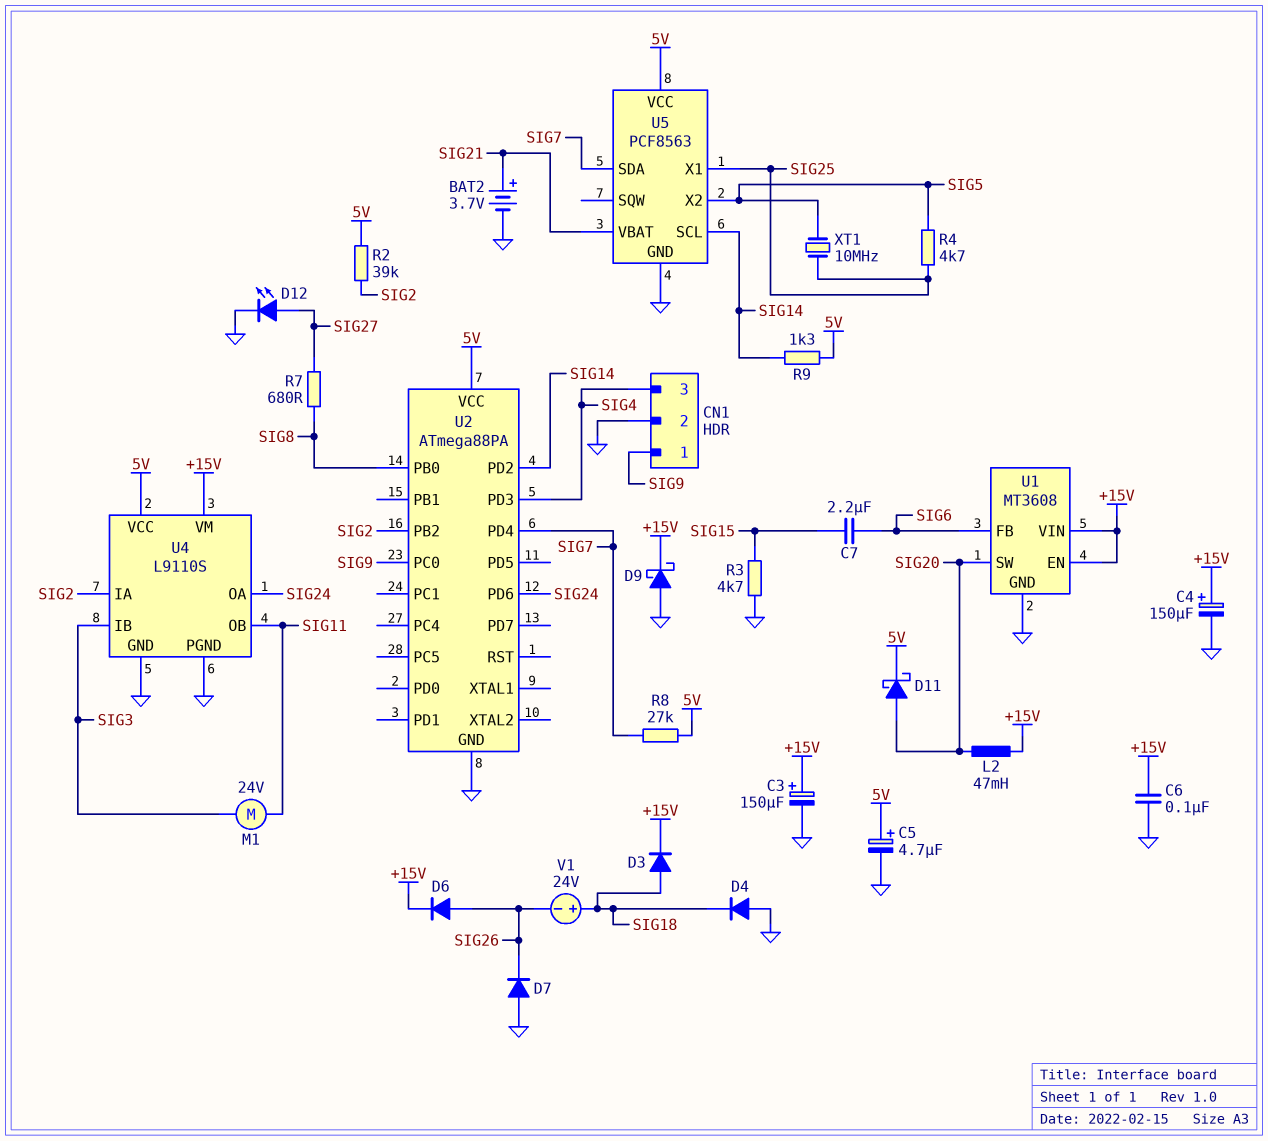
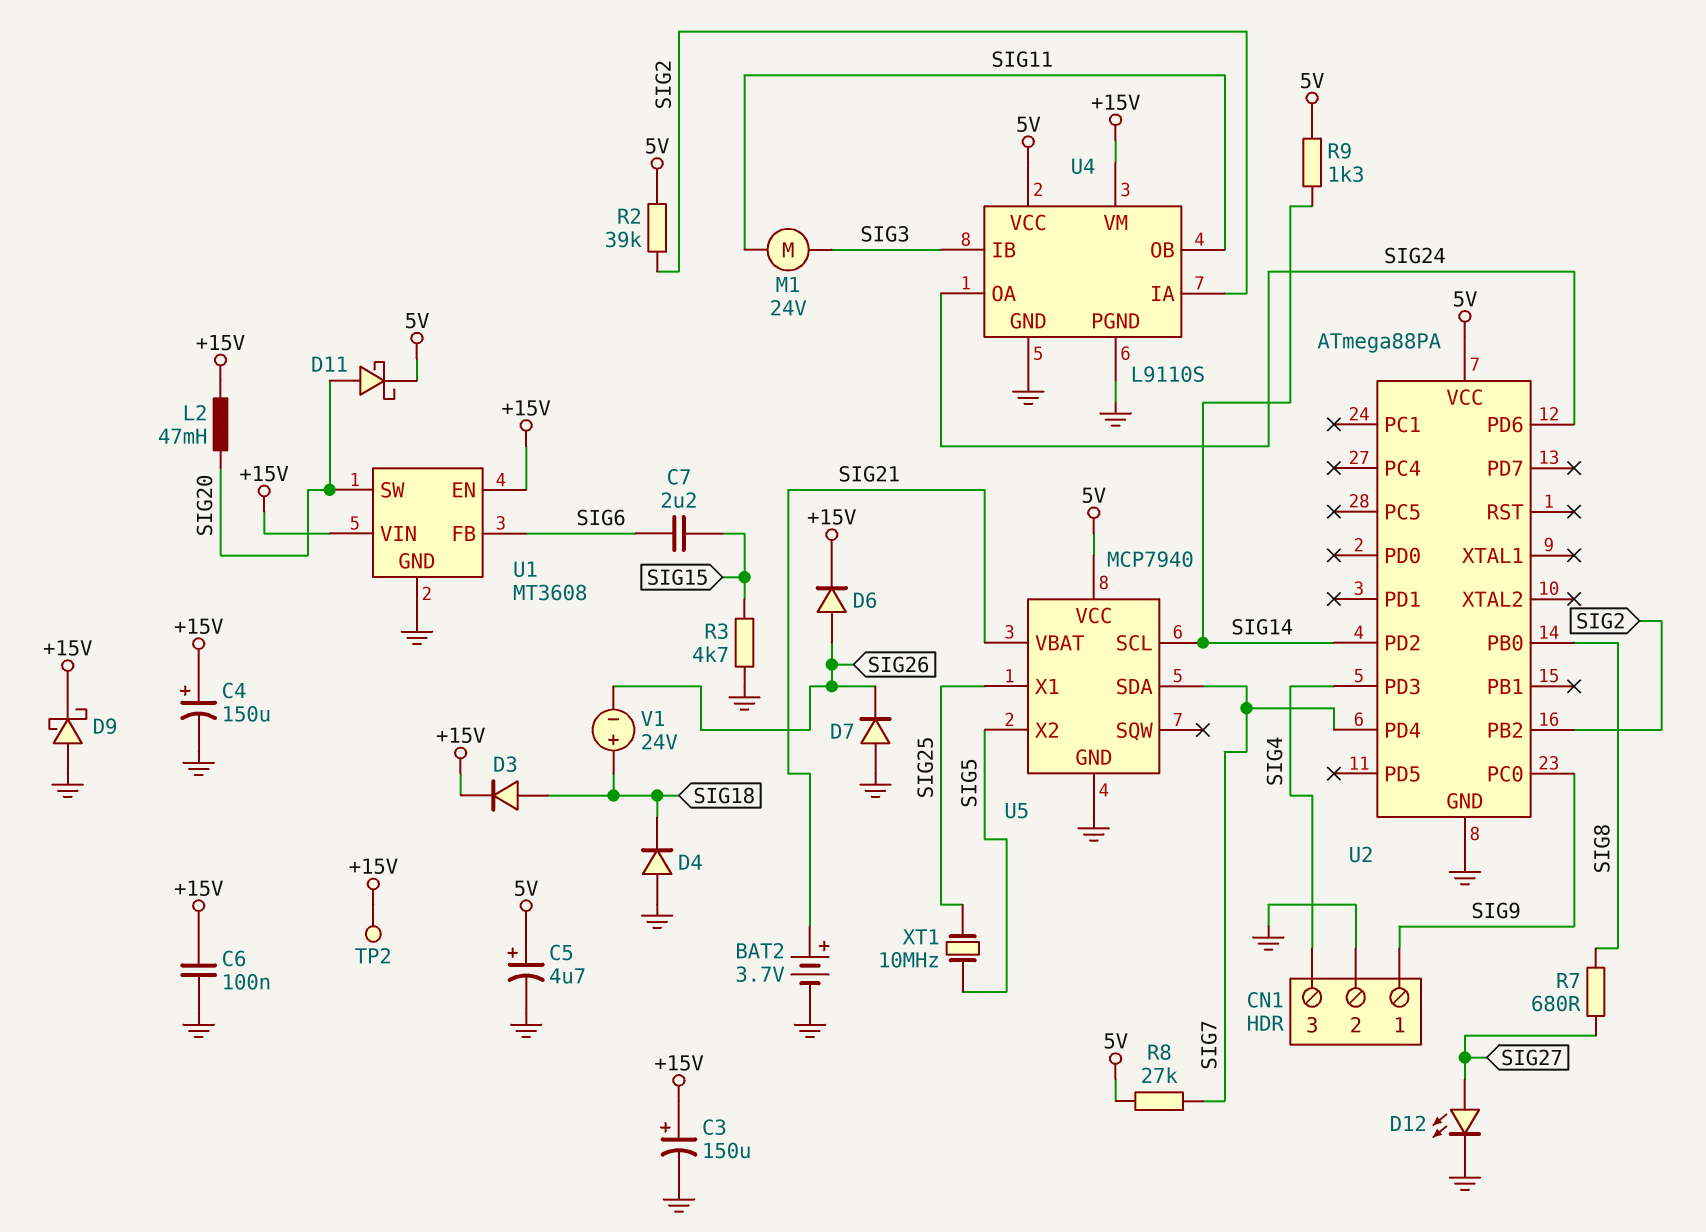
R4: 4.7k (SIG5, SIG25) -> none
TP2: none -> test point (+15V)
U5: PCF8563 -> MCP7940

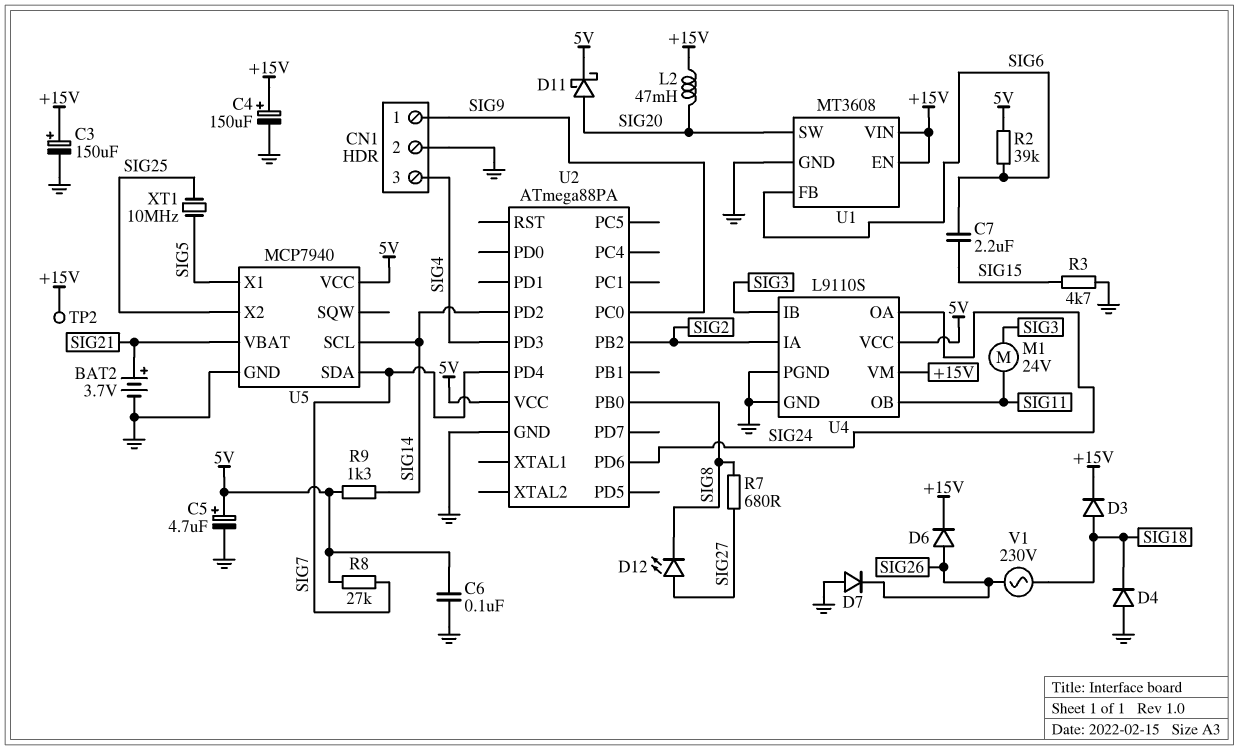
C6: 100nF (+15V, GND) -> 100nF (5V, GND)
D9: schottky (A GND, K +15V) -> none
D12: LED (A SIG27, K GND) -> LED (A SIG27, K SIG8)
R2: 39k (5V, SIG2) -> 39k (5V, SIG6)
U5 pin X1: SIG25 -> SIG5
U5 pin X2: SIG5 -> SIG25
V1: 24V (plus SIG18, minus SIG26) -> AC 230V (SIG18, SIG26)

